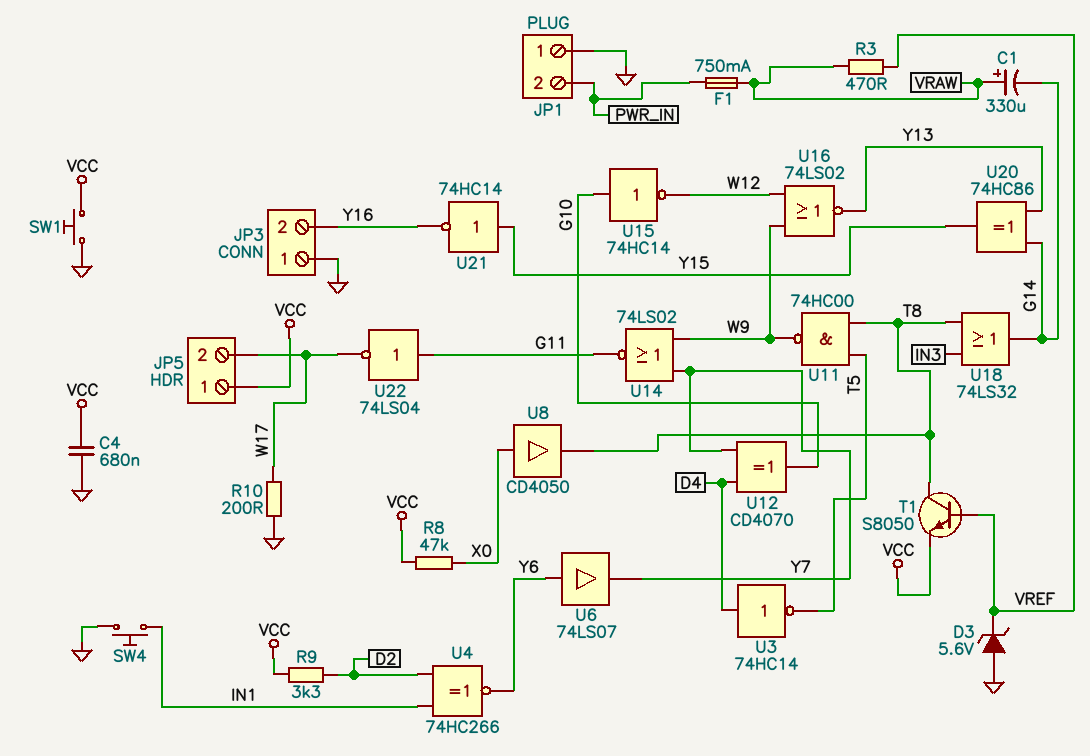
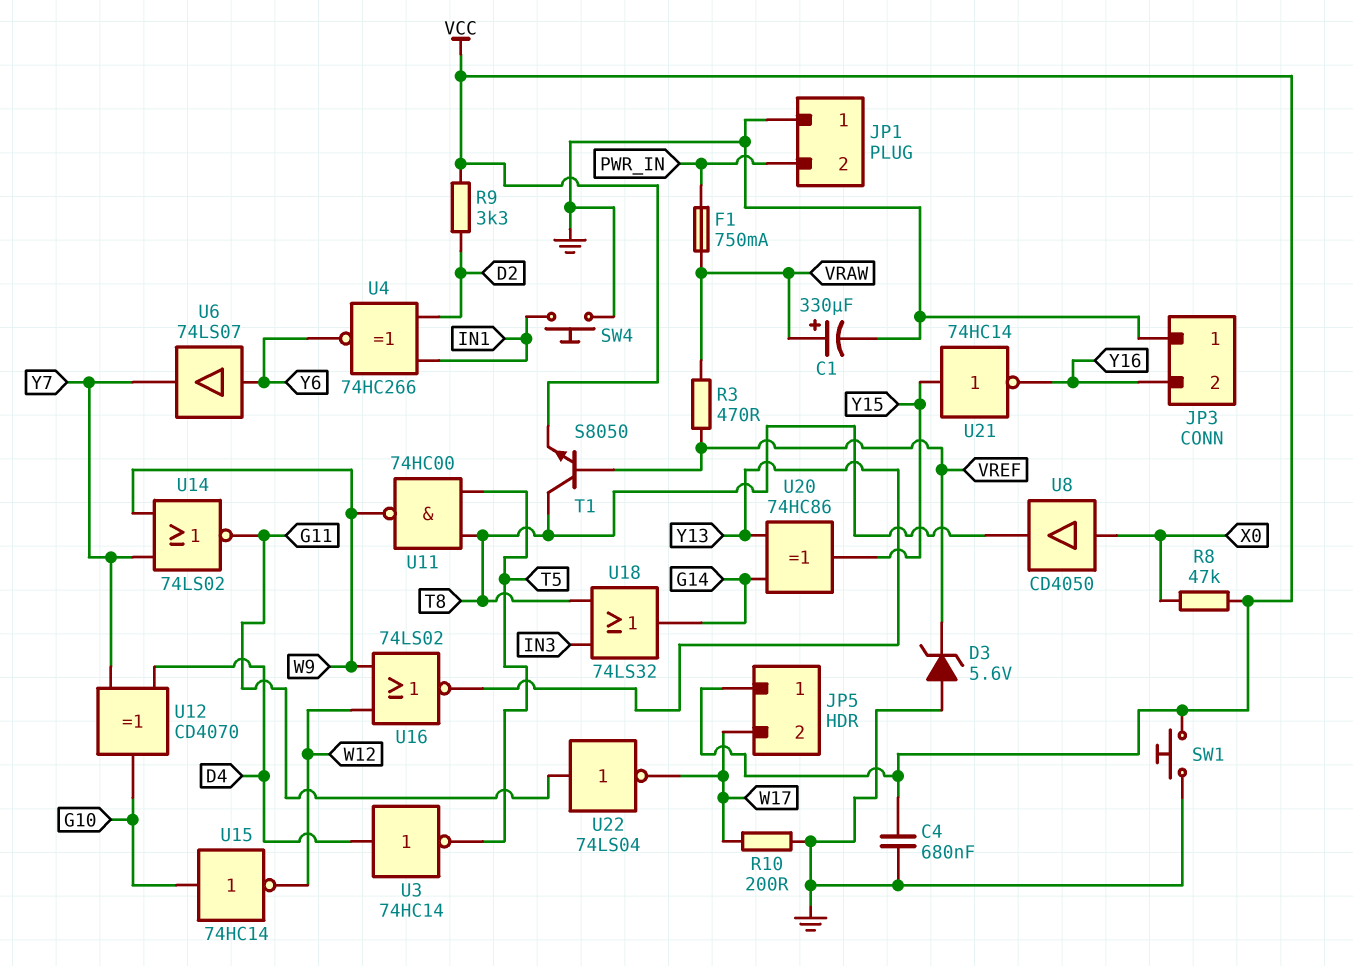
C1: 330uF (plus VRAW, minus G14) -> 330uF (plus VRAW, minus GND)

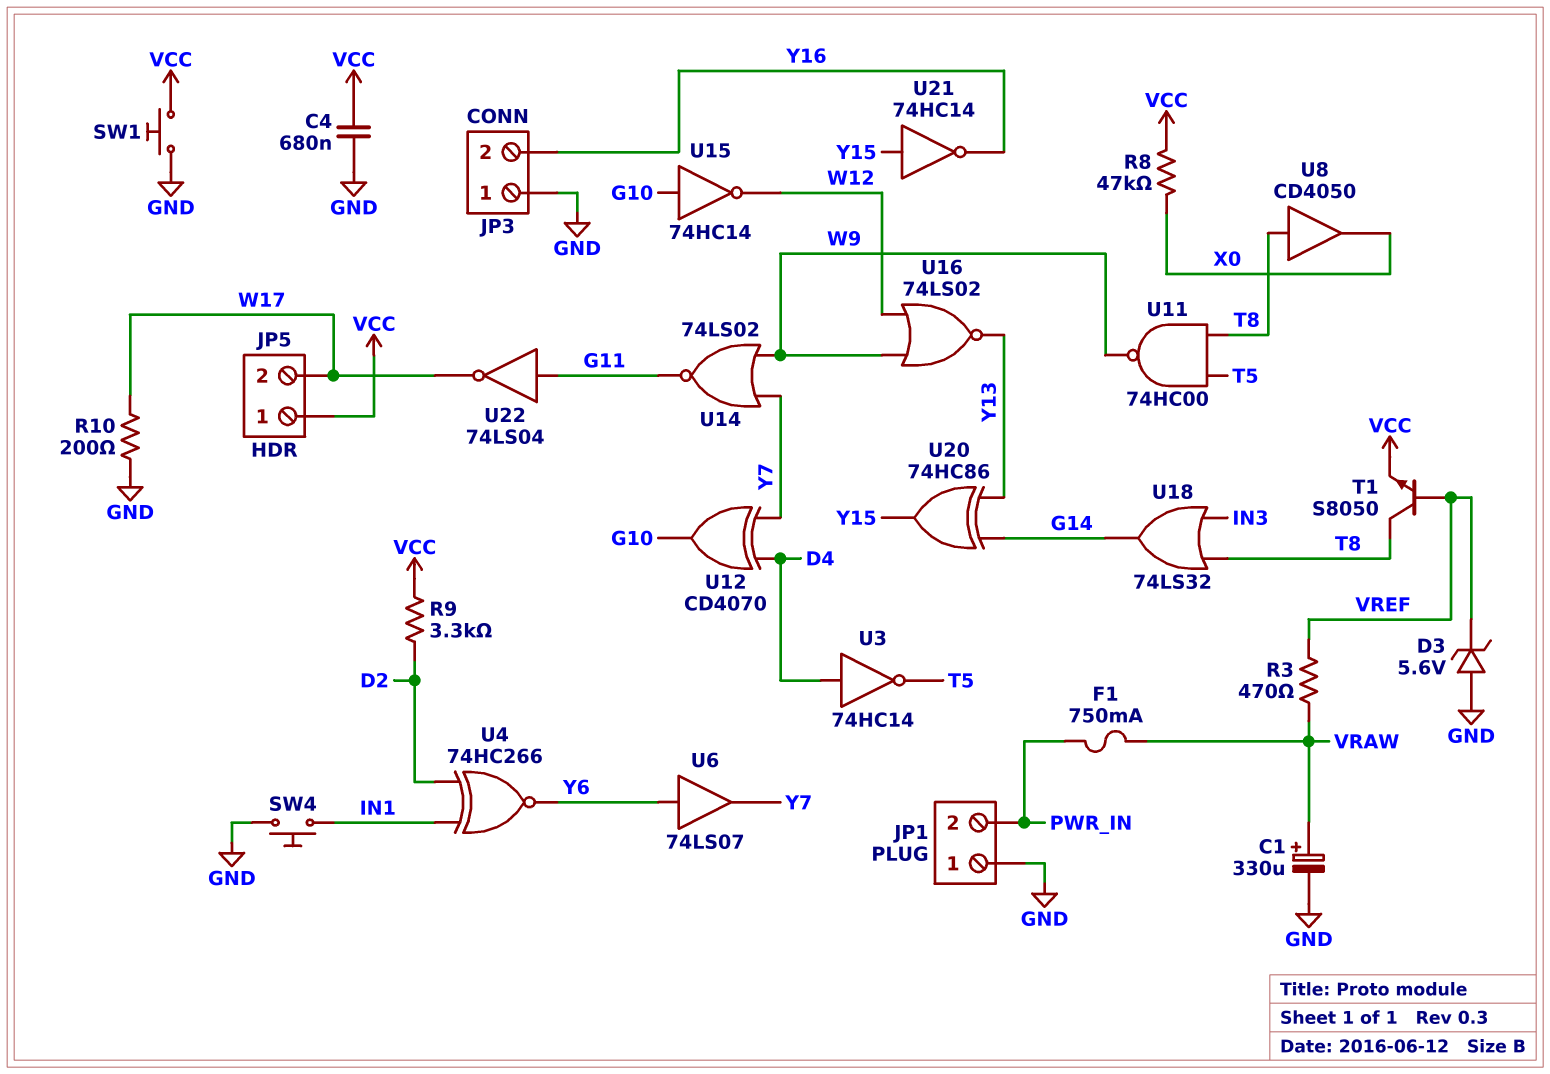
U8: buffer CD4050 (in X0, out T8) -> buffer CD4050 (in T8, out X0)

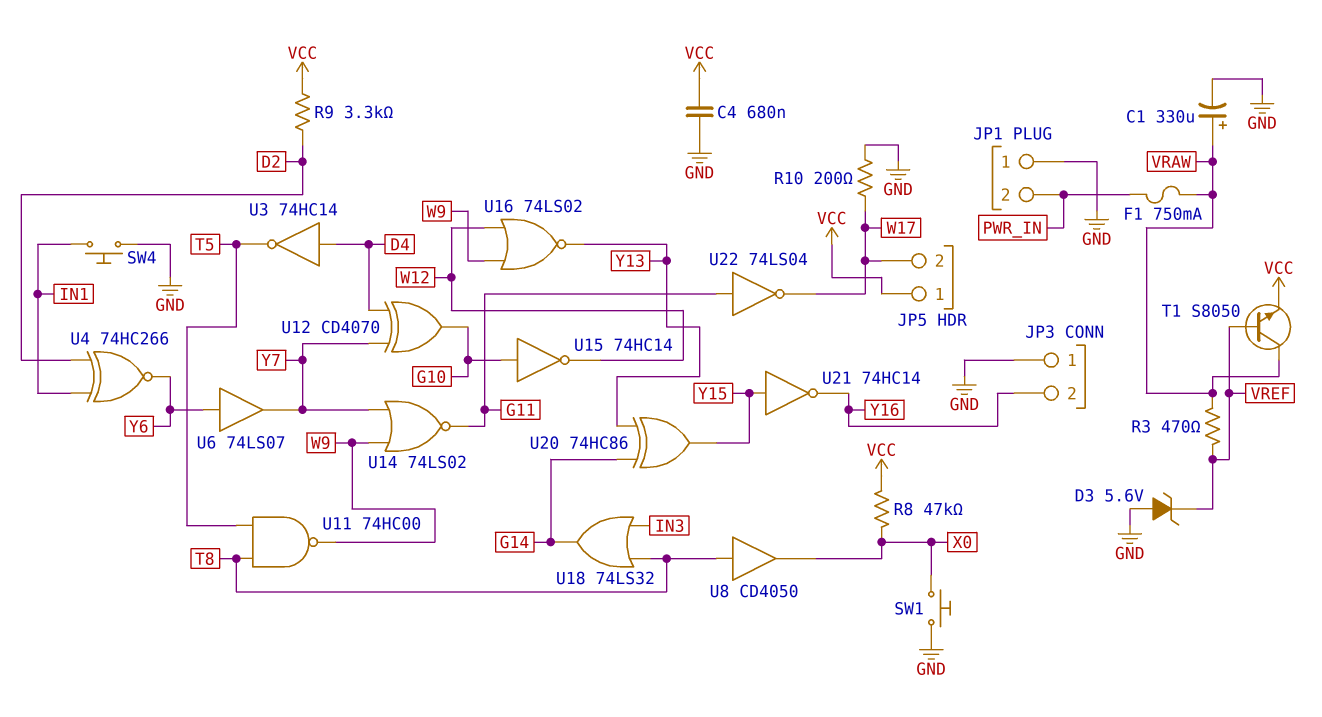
SW1: button (GND, VCC) -> button (GND, X0)
T1: NPN S8050 (B VREF, C T8, E VCC) -> NPN S8050 (B VREF, C VRAW, E VCC)

